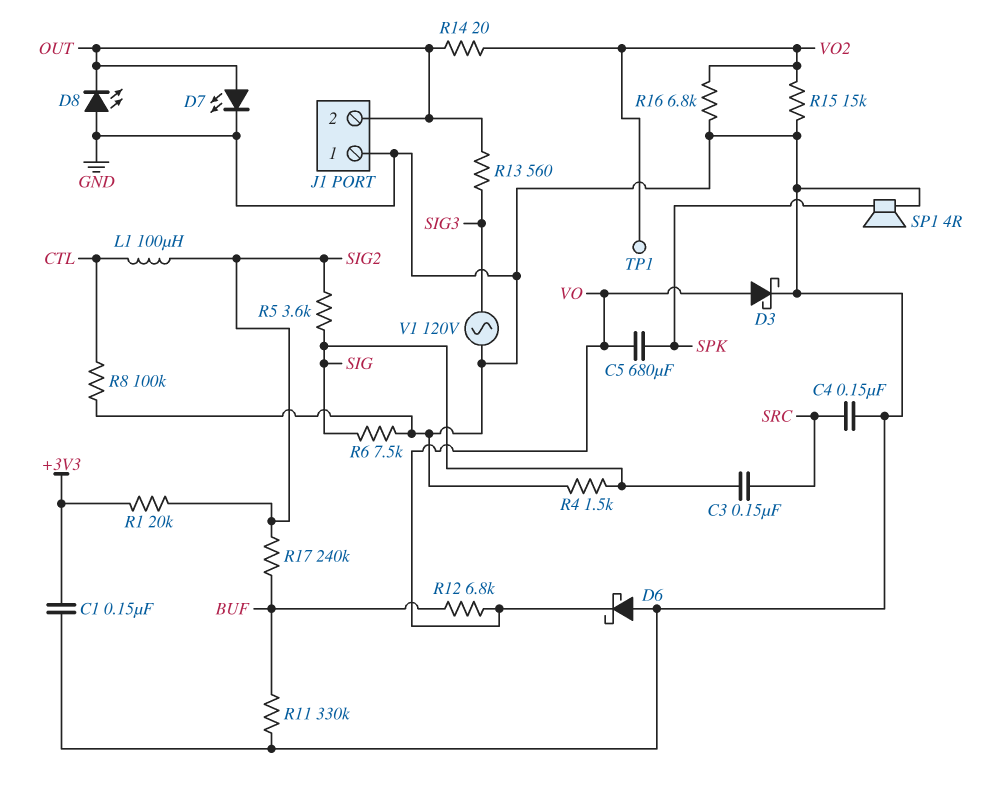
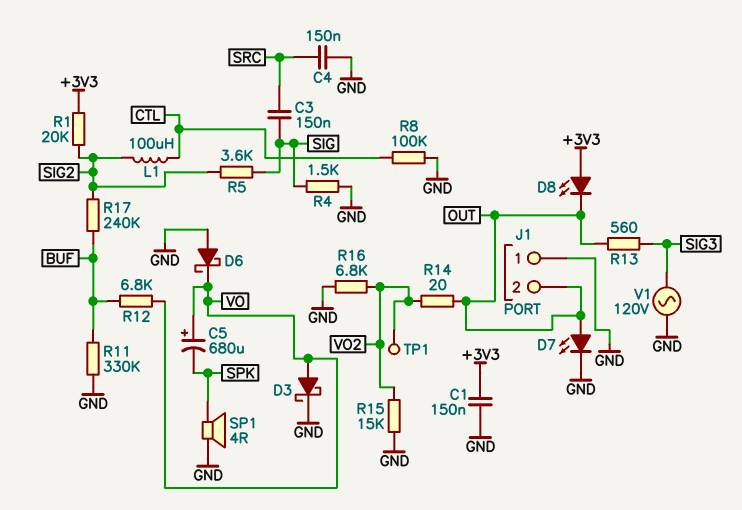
C5: 680uF (SPK, VO) -> 680uF (plus VO, minus SPK)
D8: LED (A GND, K OUT) -> LED (A +3V3, K OUT)
R6: 7.5k (GND, SIG) -> none

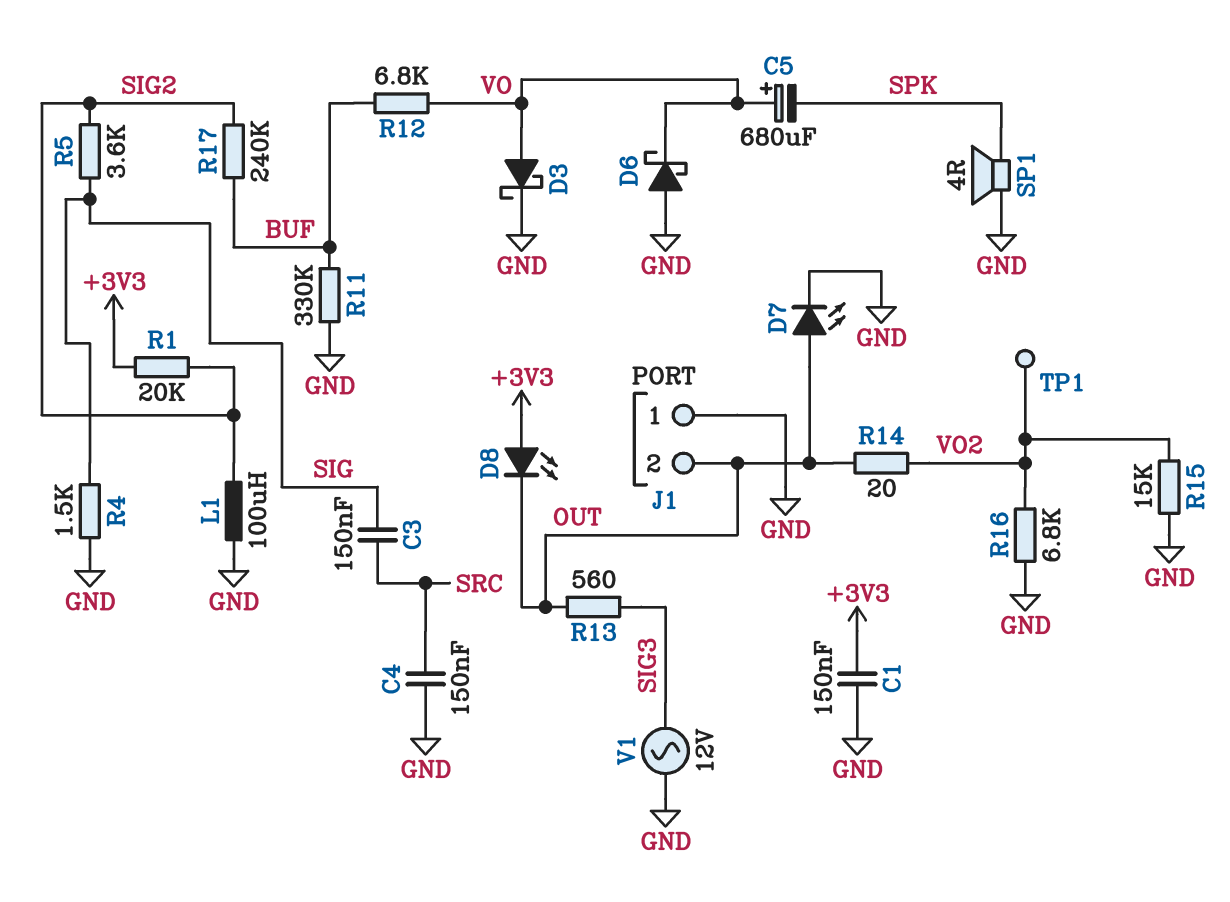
L1: 100uH (CTL, SIG2) -> 100uH (GND, SIG2)
R8: 100k (CTL, GND) -> none
V1: AC 120V (GND, SIG3) -> AC 12V (GND, SIG3)

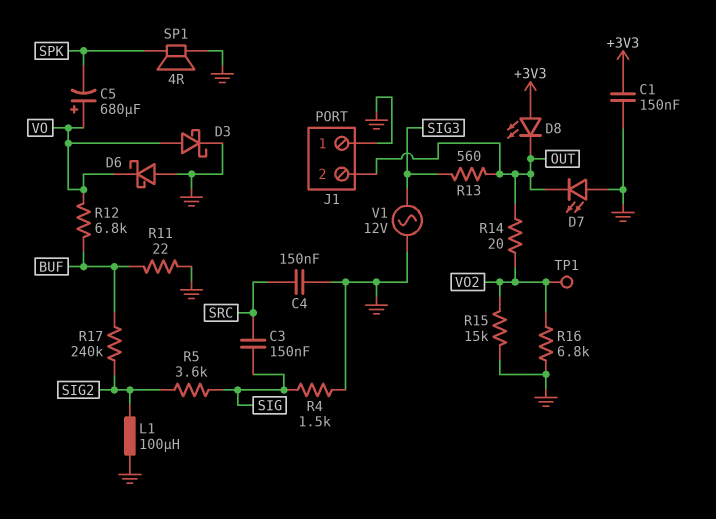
D7: LED (A OUT, K GND) -> LED (A GND, K OUT)
R1: 20k (+3V3, SIG2) -> none
R11: 330k (BUF, GND) -> 22 (BUF, GND)

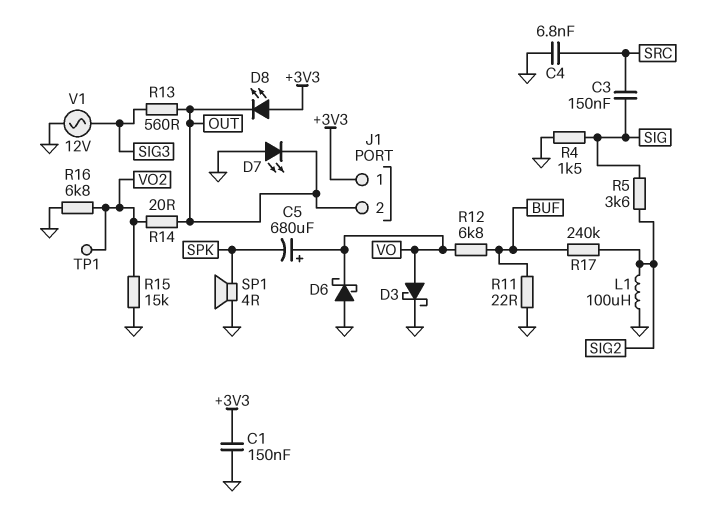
C4: 150nF (GND, SRC) -> 6.8nF (GND, SRC)
J1 pin 1: GND -> +3V3

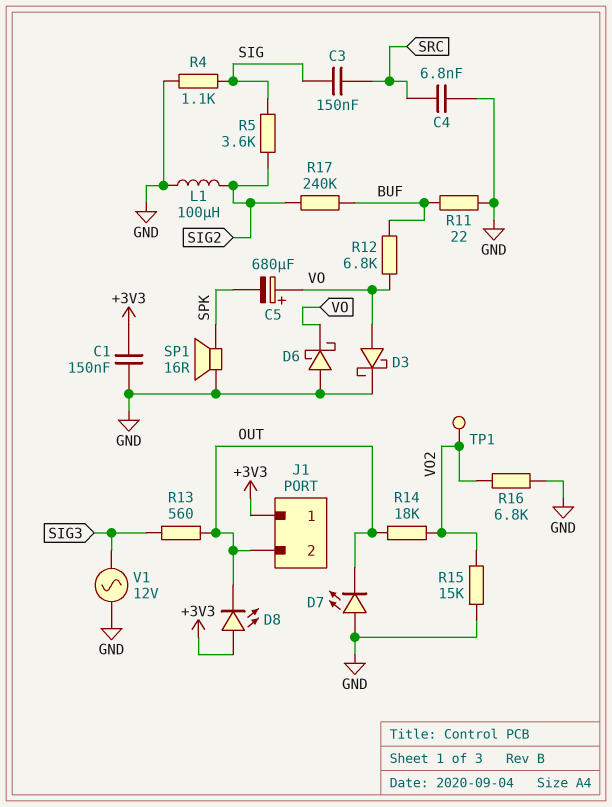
R4: 1.5k (GND, SIG) -> 1.1k (GND, SIG)
R14: 20 (OUT, VO2) -> 18k (OUT, VO2)
SP1: speaker 4R (GND, SPK) -> speaker 16R (GND, SPK)

